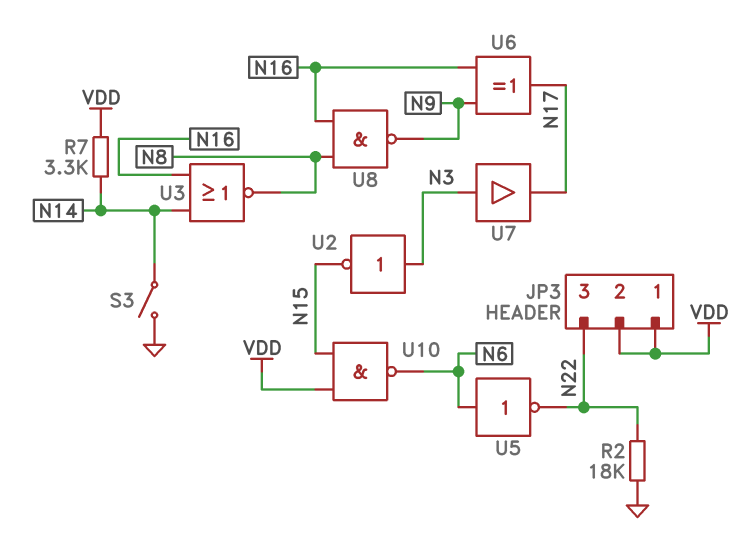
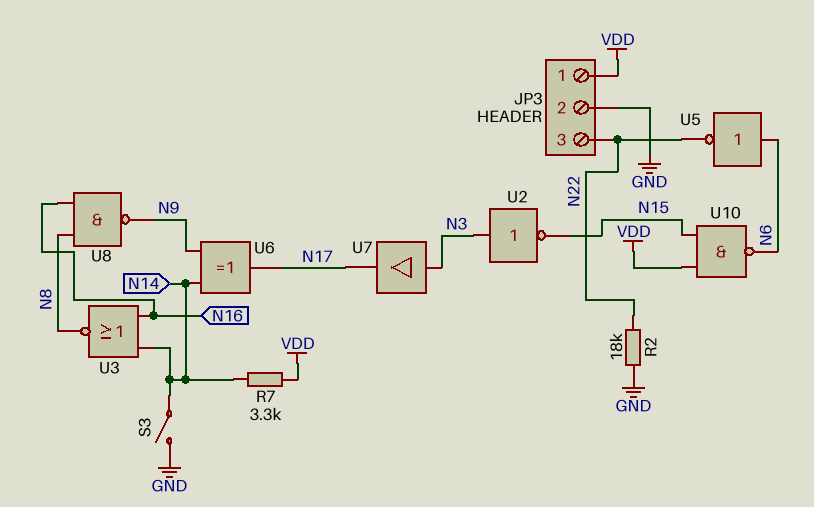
JP3 pin 2: VDD -> GND
U6: XOR (in N9, in N16, out N17) -> XOR (in N9, in N14, out N17)

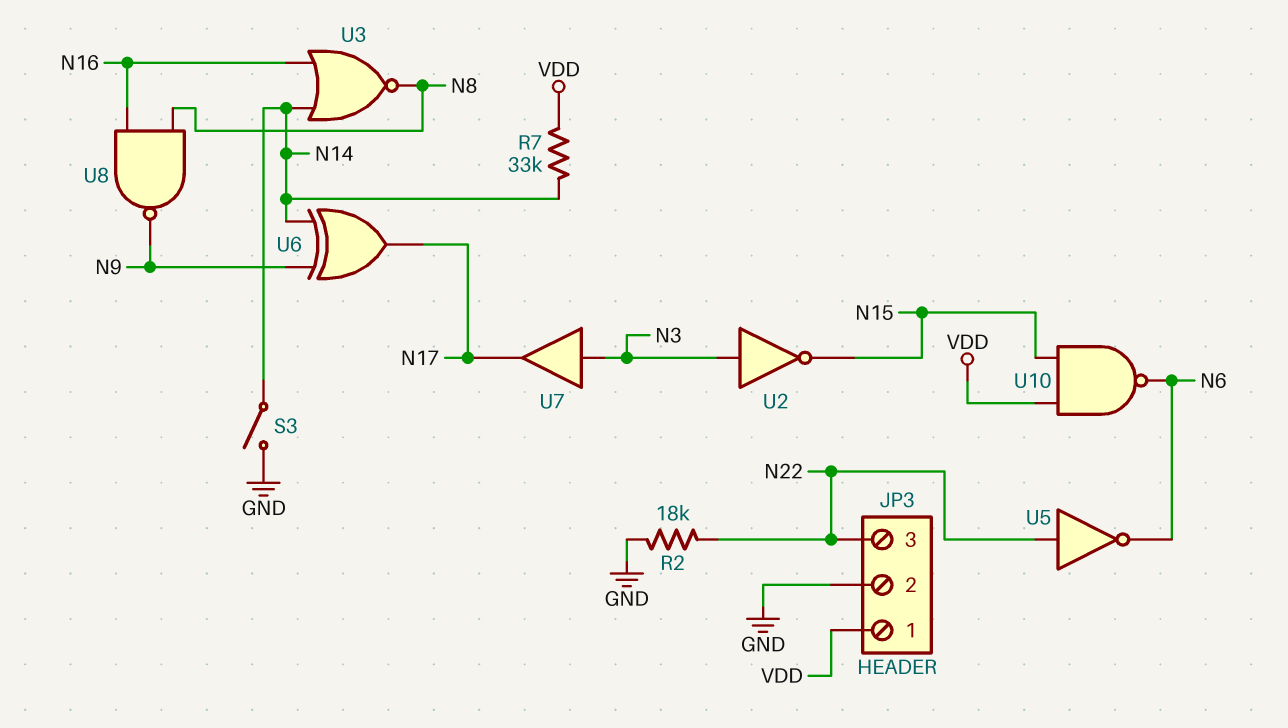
R7: 3.3k (N14, VDD) -> 33k (N14, VDD)
U5: NOT (in N6, out N22) -> NOT (in N22, out N6)

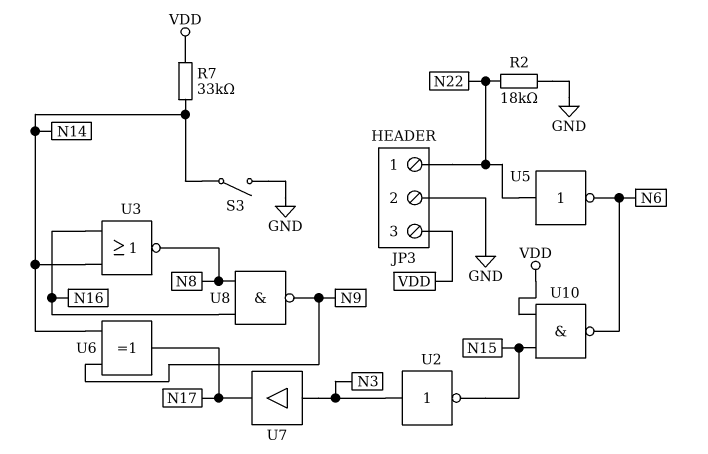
JP3 pin 1: VDD -> N22
JP3 pin 3: N22 -> VDD

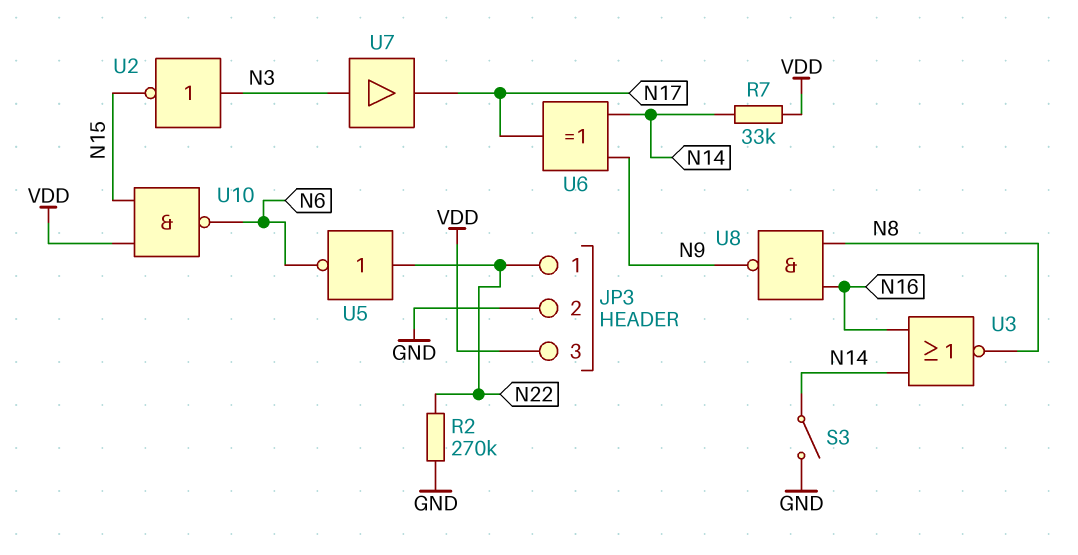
R2: 18k (GND, N22) -> 270k (GND, N22)

